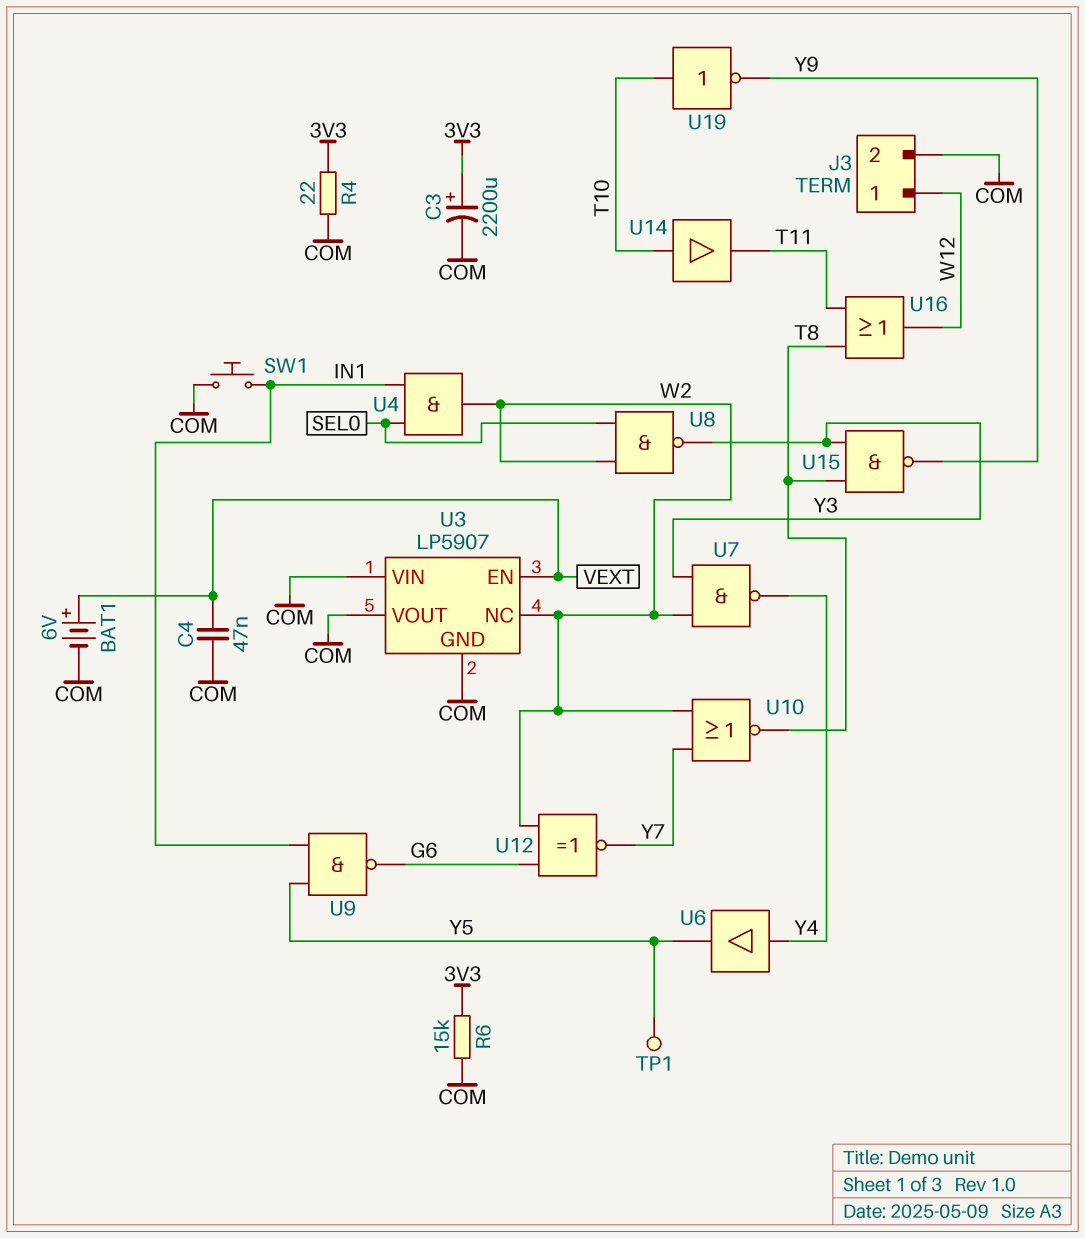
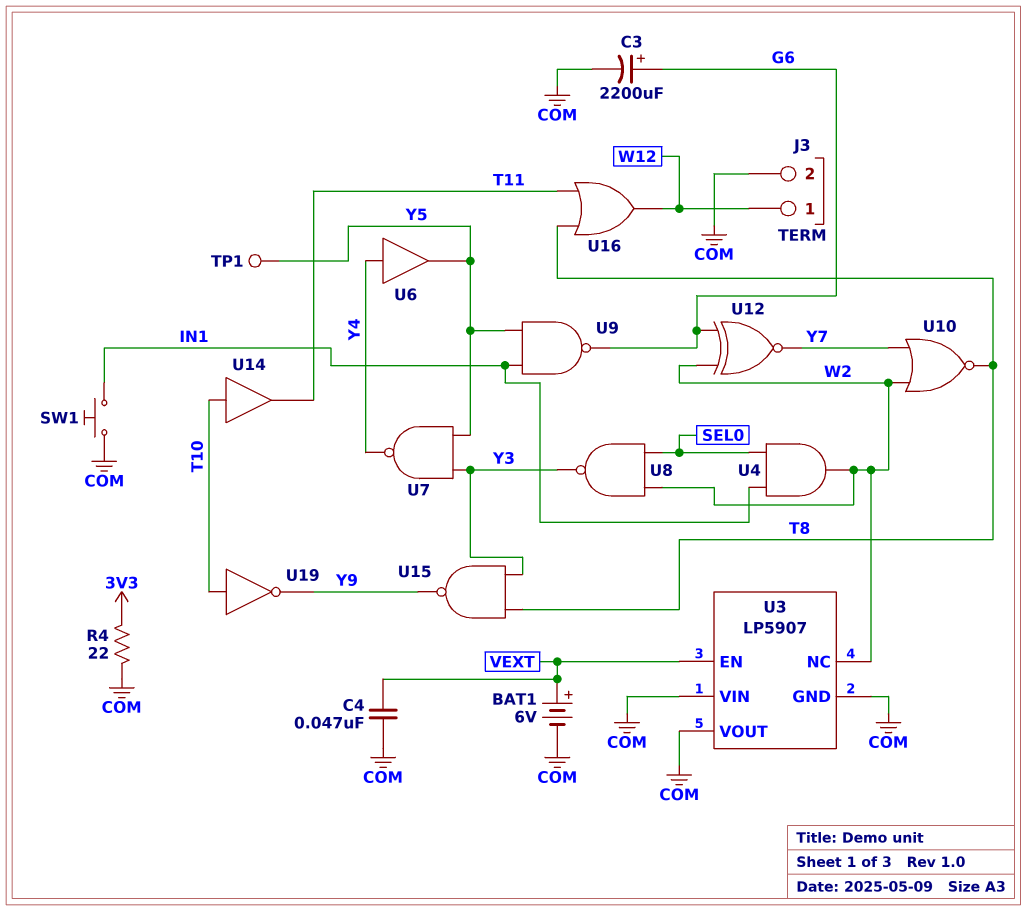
C3: 2200uF (plus 3V3, minus COM) -> 2200uF (plus G6, minus COM)
R6: 15k (3V3, COM) -> none
U7: NAND (in W2, in Y3, out Y4) -> NAND (in Y3, in Y5, out Y4)

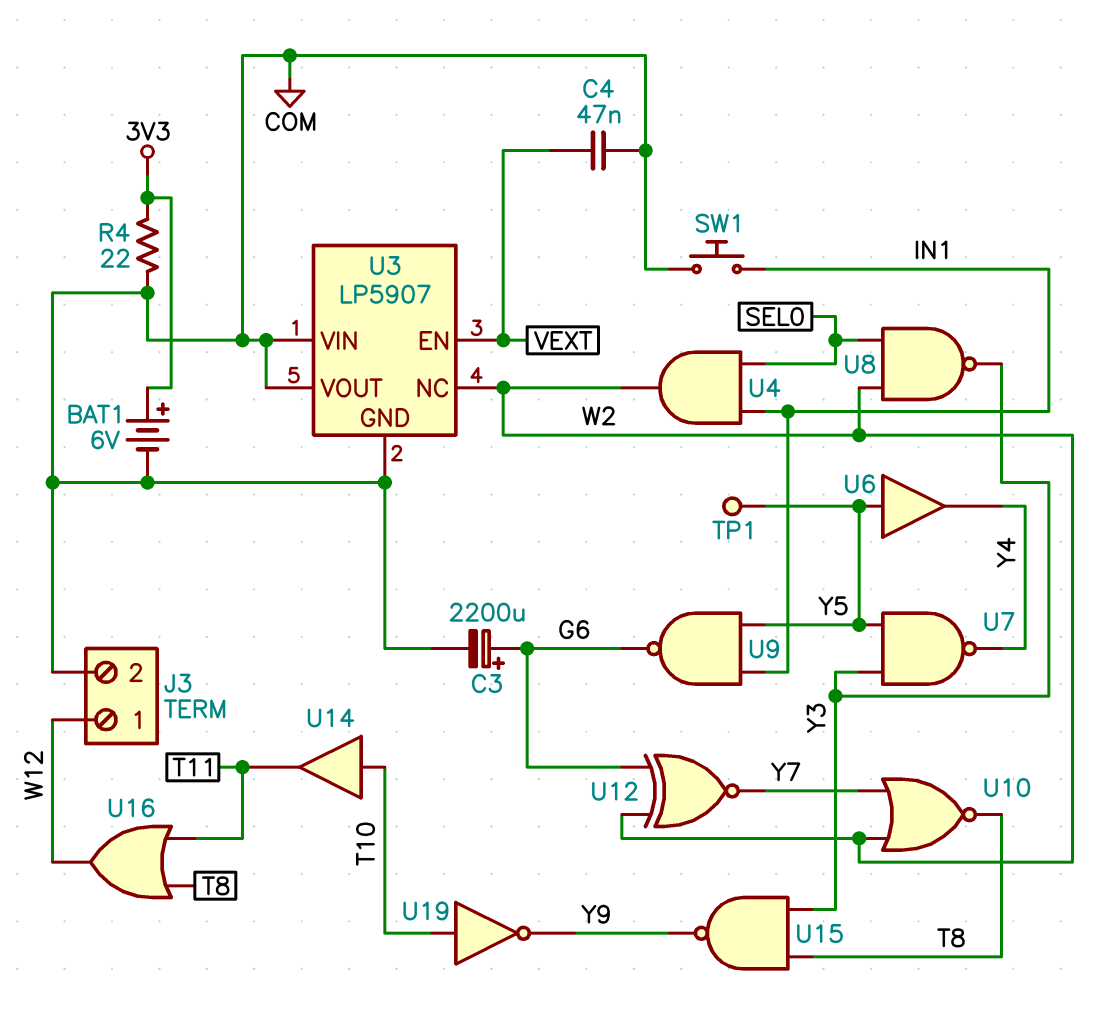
BAT1: 6V (plus VEXT, minus COM) -> 6V (plus 3V3, minus COM)
U6: buffer (in Y4, out Y5) -> buffer (in Y5, out Y4)

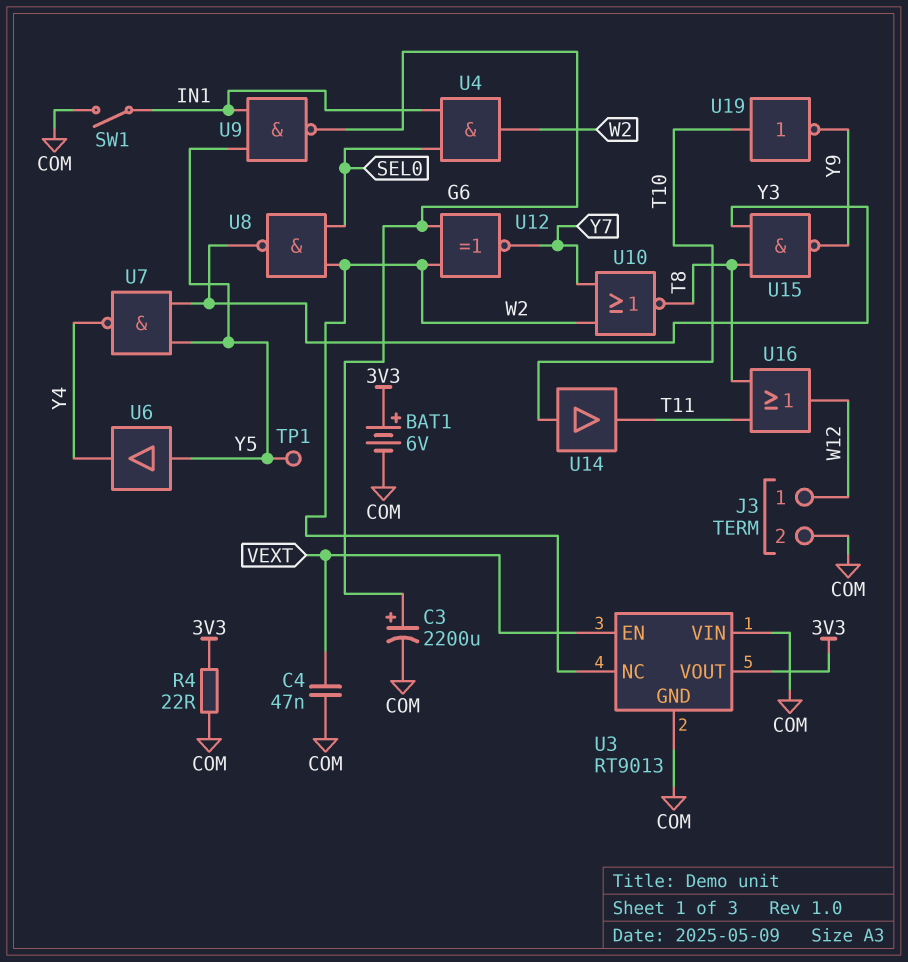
SW1: button (COM, IN1) -> switch (COM, IN1)
U3: LP5907 -> RT9013
U3 pin VOUT: COM -> 3V3

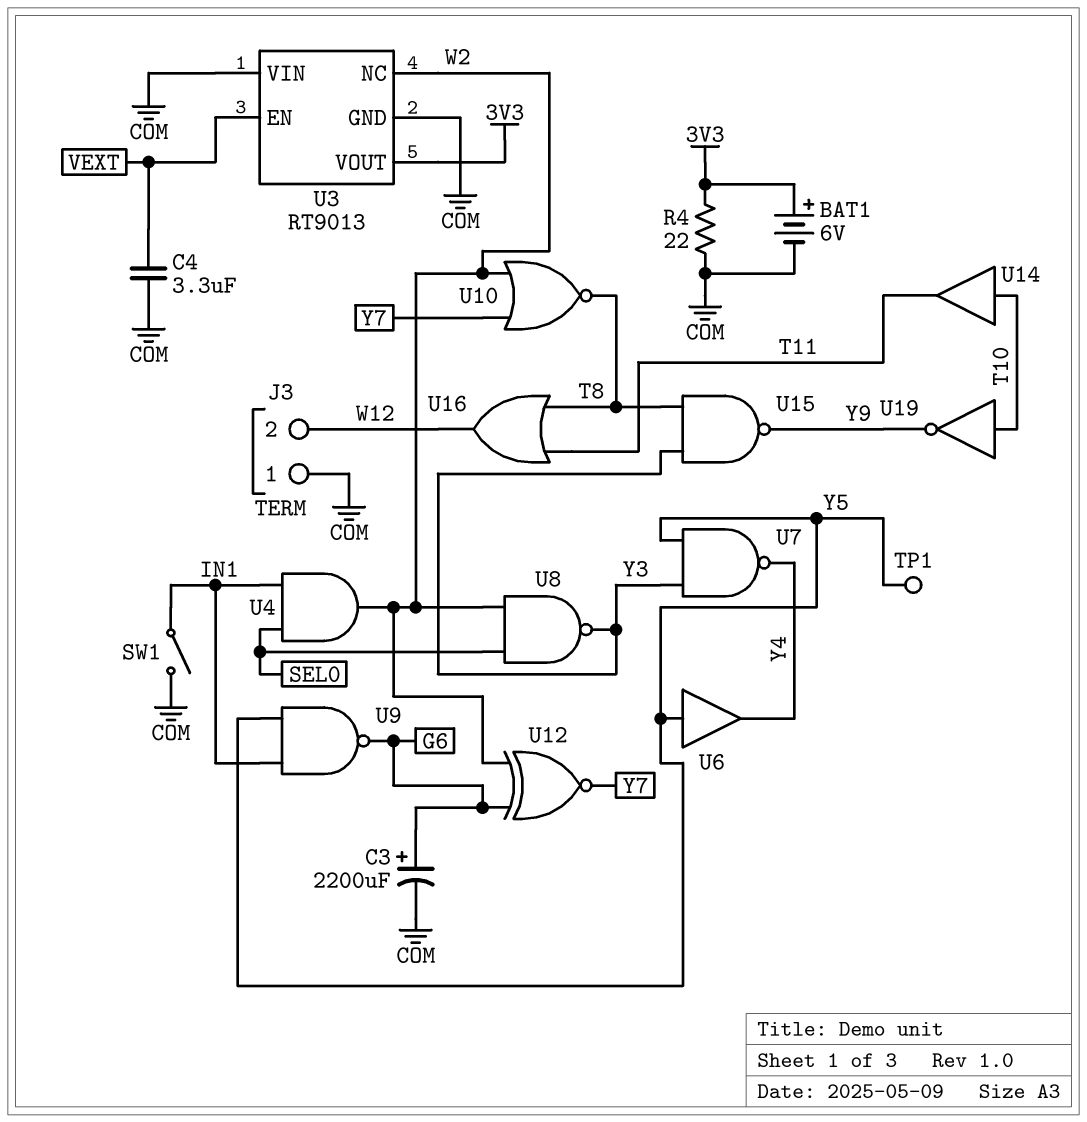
C4: 47nF (COM, VEXT) -> 3.3uF (COM, VEXT)
J3 pin 1: W12 -> COM
J3 pin 2: COM -> W12

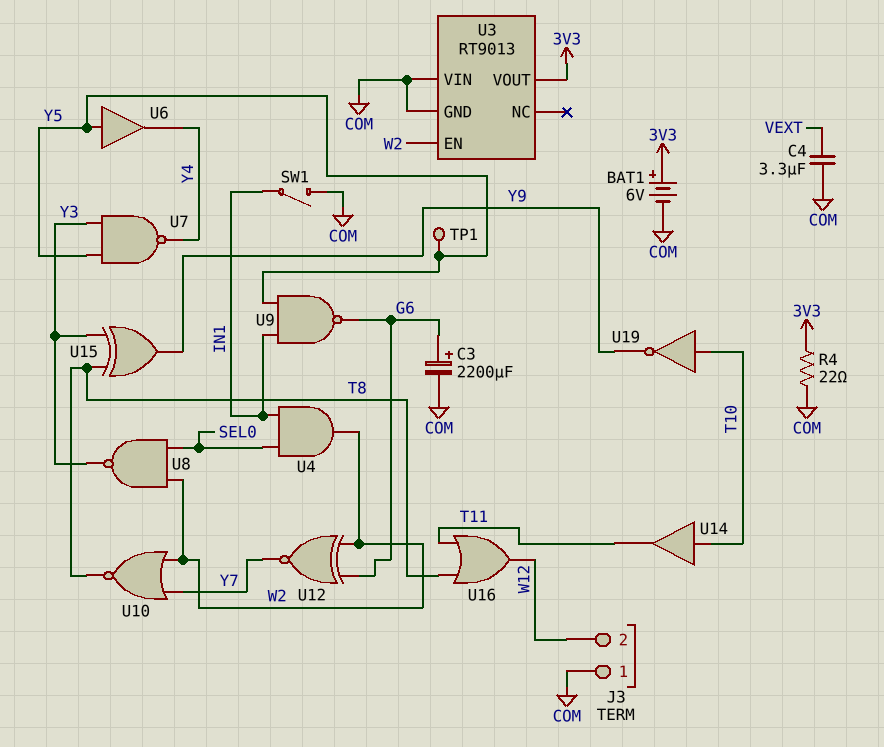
U3 pin EN: VEXT -> W2
U3 pin NC: W2 -> none
U15: NAND (in T8, in Y3, out Y9) -> XOR (in T8, in Y3, out Y9)

